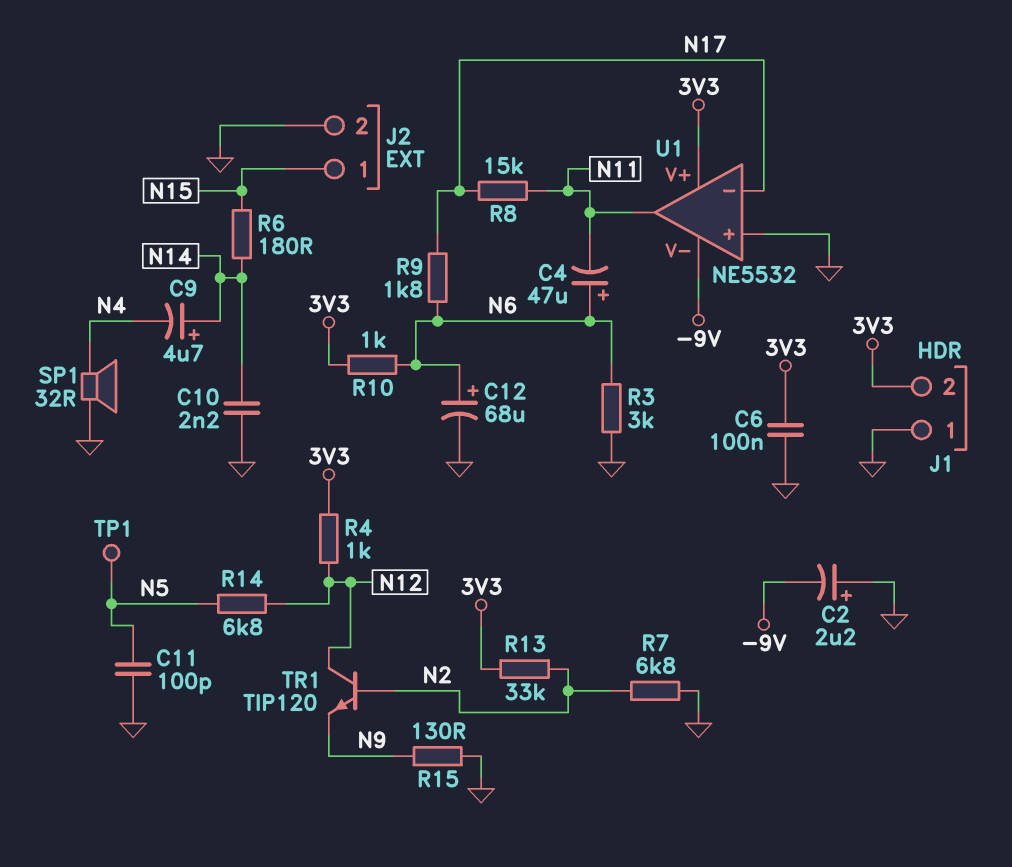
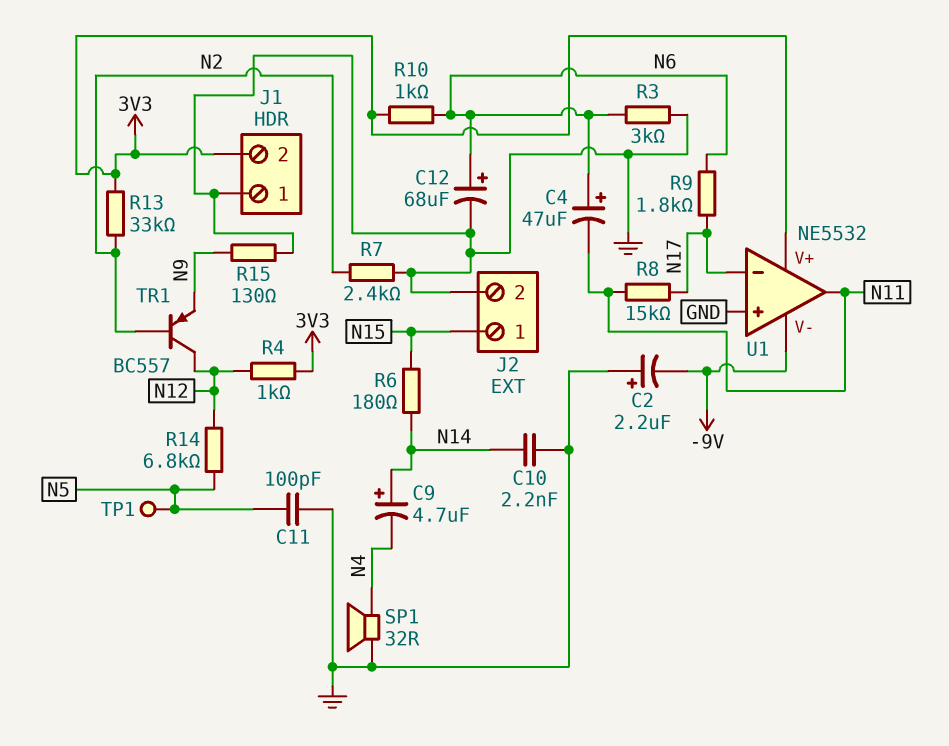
C6: 100nF (3V3, GND) -> none
R7: 6.8k (GND, N2) -> 2.4k (GND, N2)
TR1: NPN TIP120 (B N2, C N12, E N9) -> PNP BC557 (B N2, C N12, E N9)

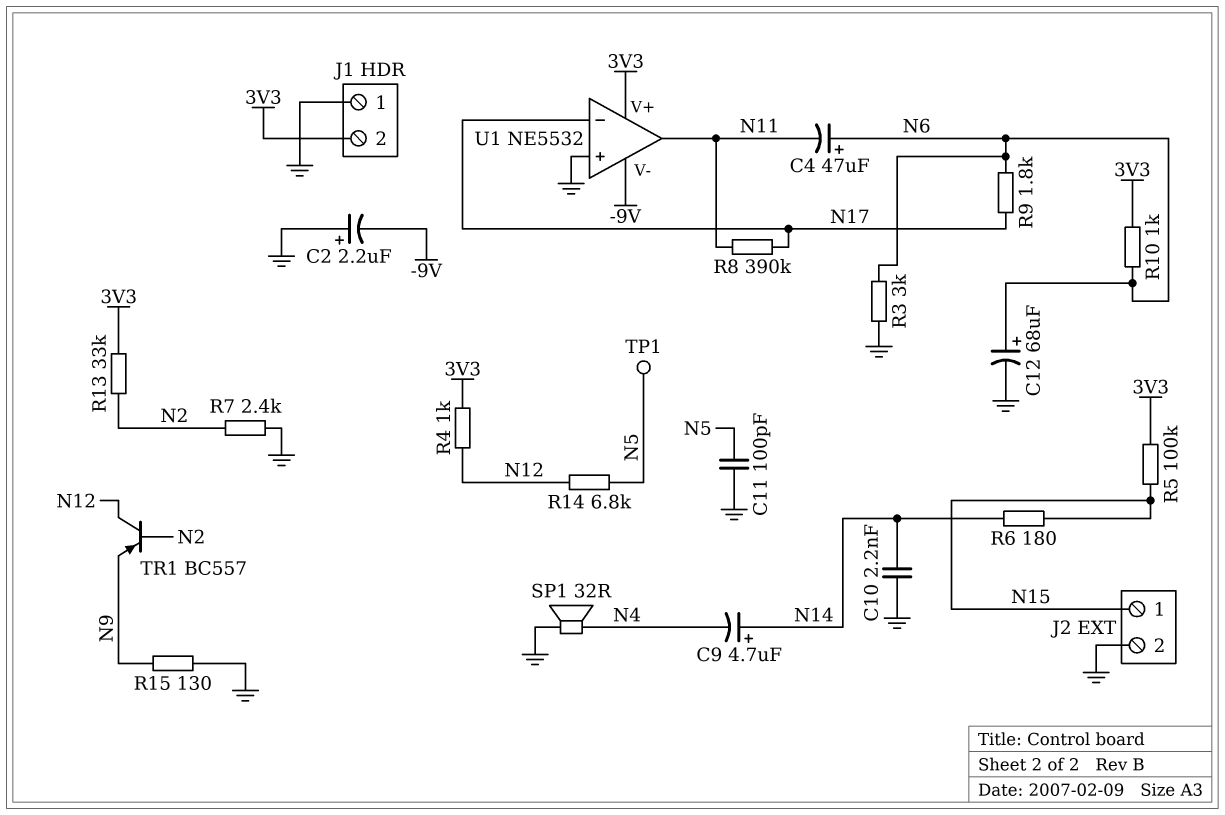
R5: none -> 100k (3V3, N15)
R8: 15k (N11, N17) -> 390k (N11, N17)

